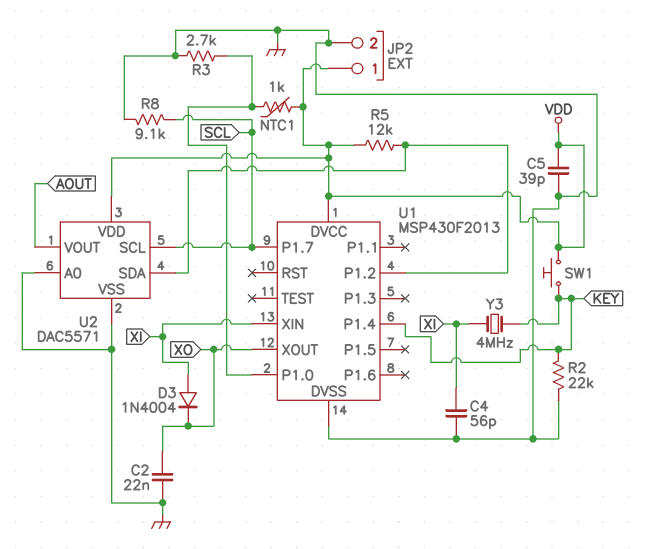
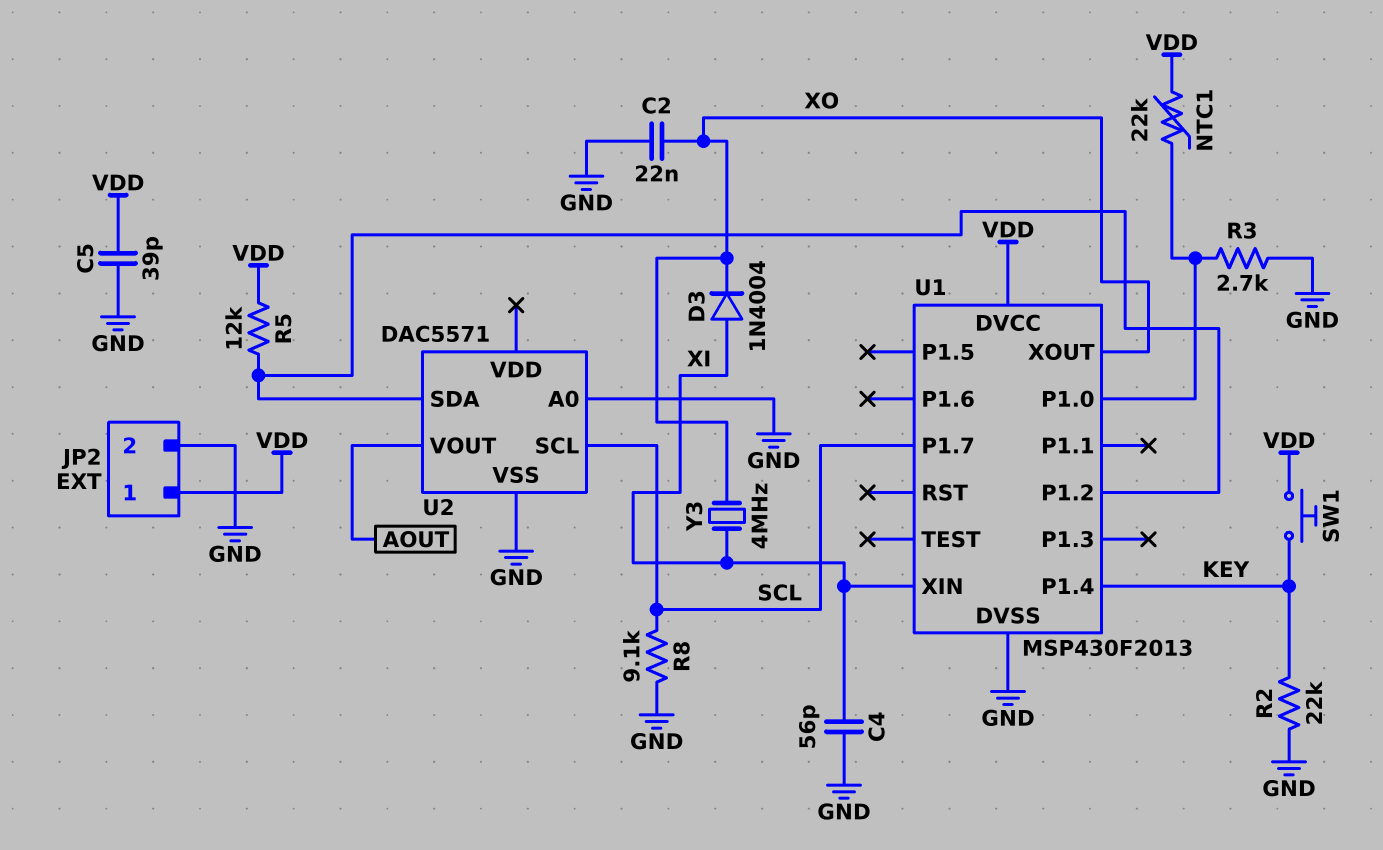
NTC1: 1k (U1/P1.0, VDD) -> 22k (U1/P1.0, VDD)
U2 pin VDD: VDD -> none
Y3: 4MHz (KEY, XI) -> 4MHz (XI, XO)

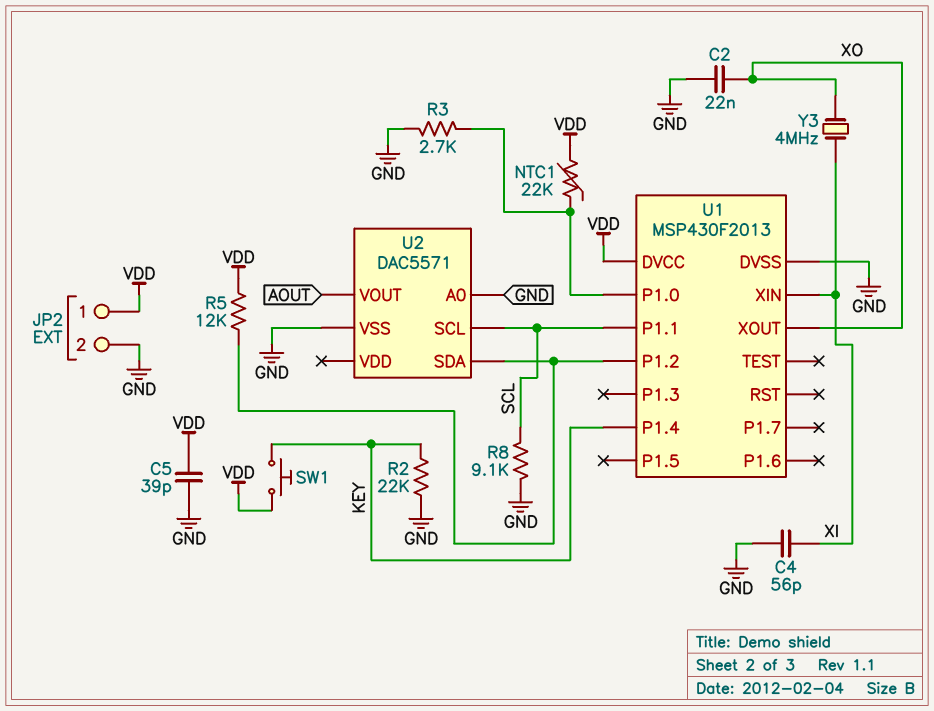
D3: diode 1N4004 (A XI, K XO) -> none
U1 pin P1.1: none -> SCL
U1 pin P1.7: SCL -> none

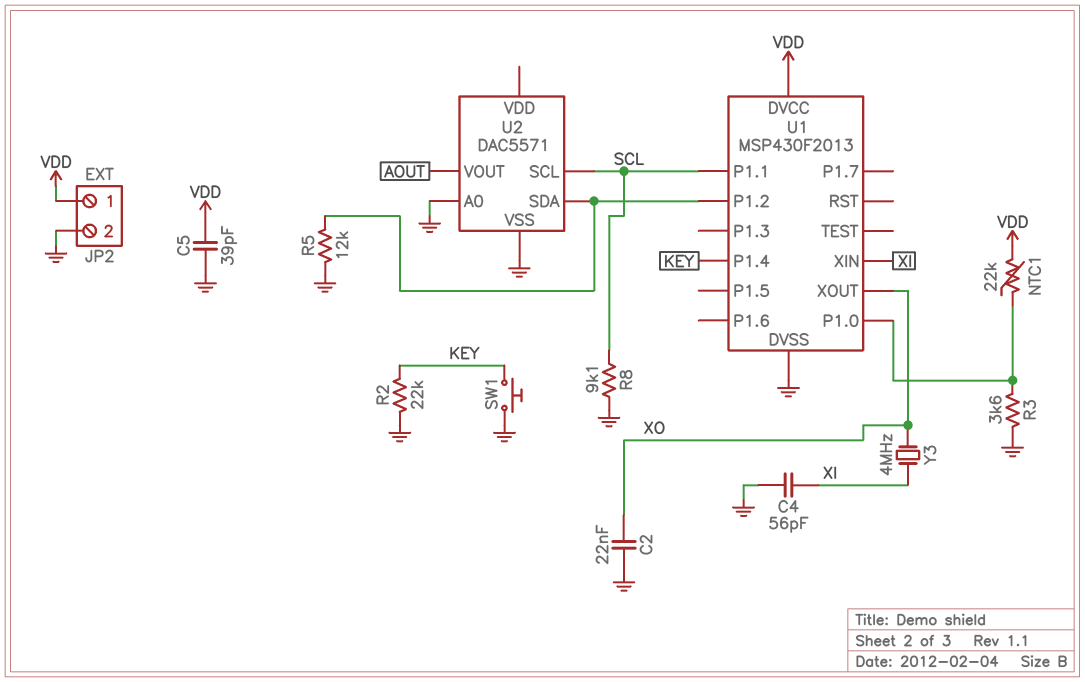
R3: 2.7k (GND, U1/P1.0) -> 3.6k (GND, U1/P1.0)
R5: 12k (U1/P1.2, VDD) -> 12k (GND, U1/P1.2)
SW1: button (KEY, VDD) -> button (GND, KEY)

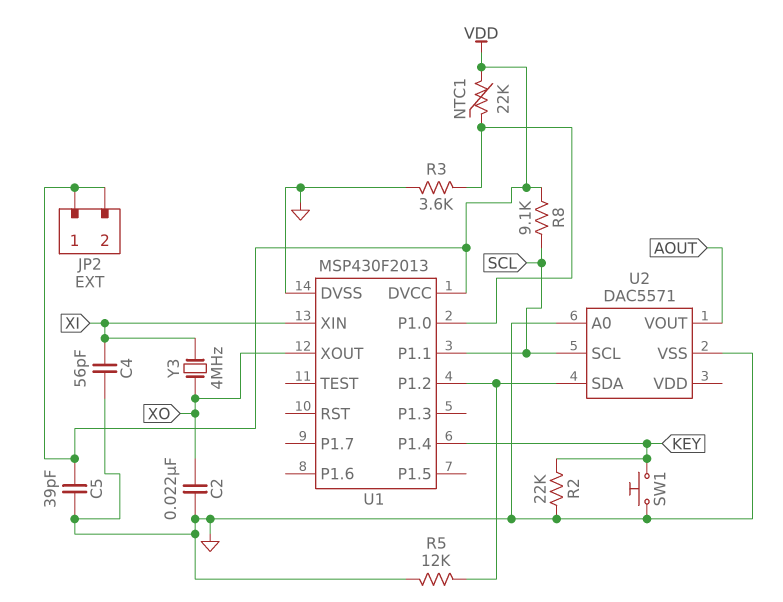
JP2 pin 2: GND -> VDD
R8: 9.1k (GND, SCL) -> 9.1k (SCL, VDD)

